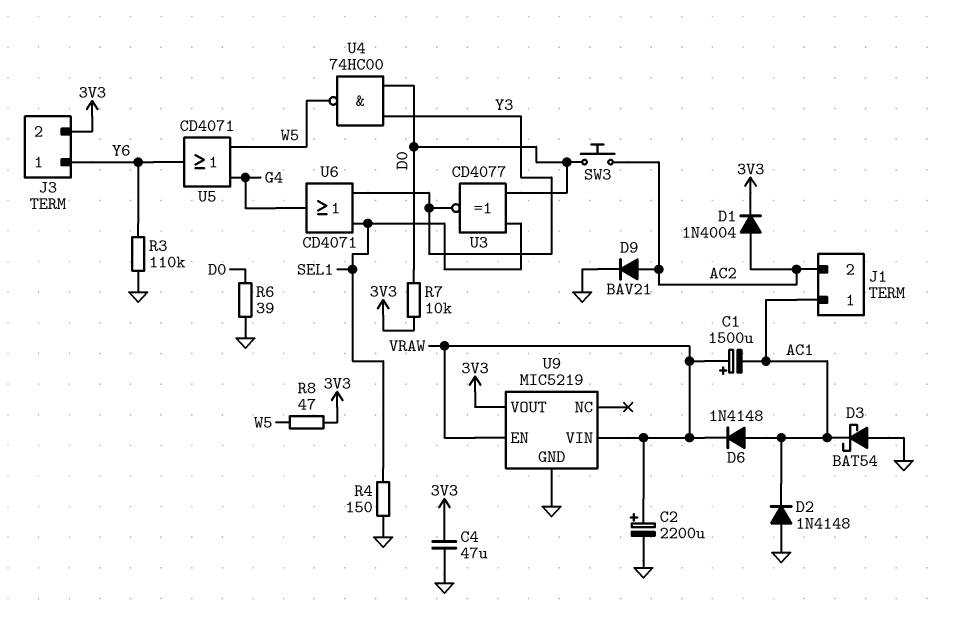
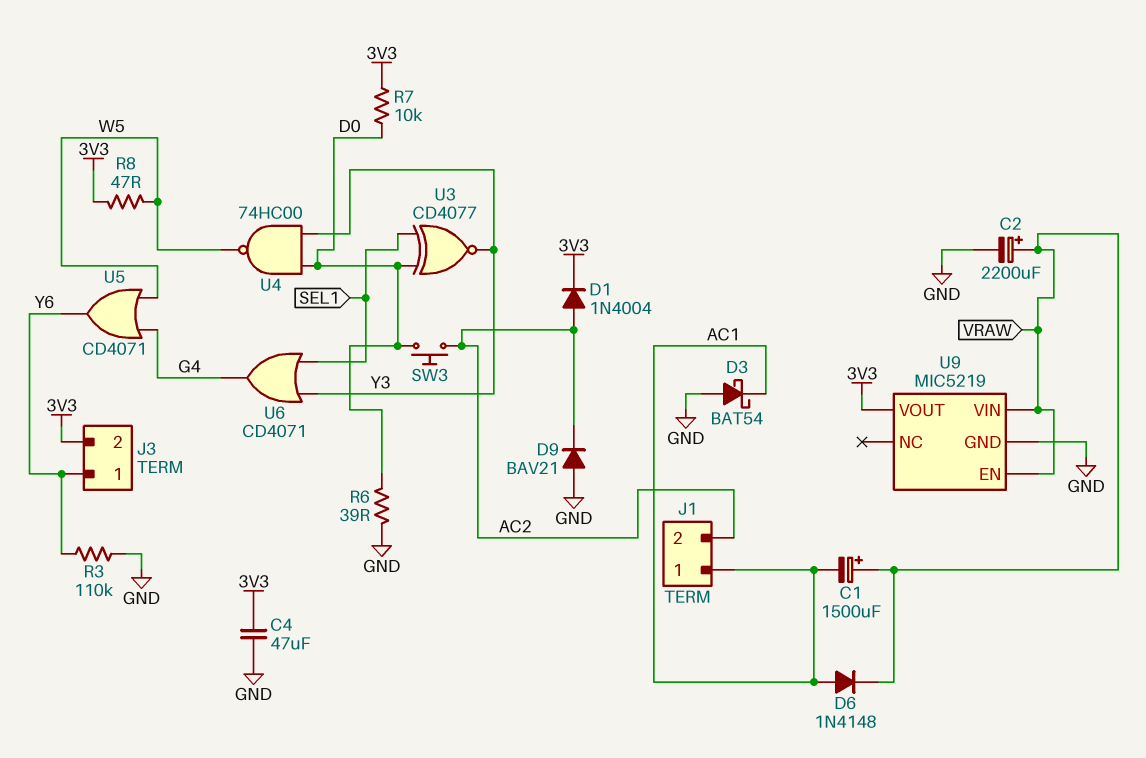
D2: diode 1N4148 (A GND, K AC1) -> none
D9: diode BAV21 (A AC2, K GND) -> diode BAV21 (A GND, K AC2)
R4: 150 (GND, SEL1) -> none

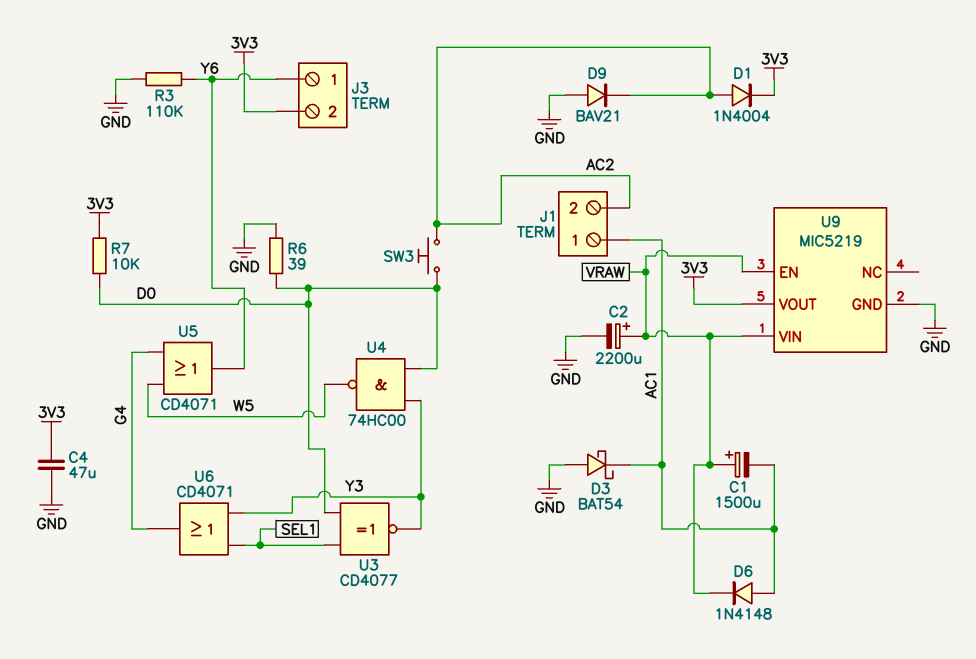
R8: 47 (3V3, W5) -> none

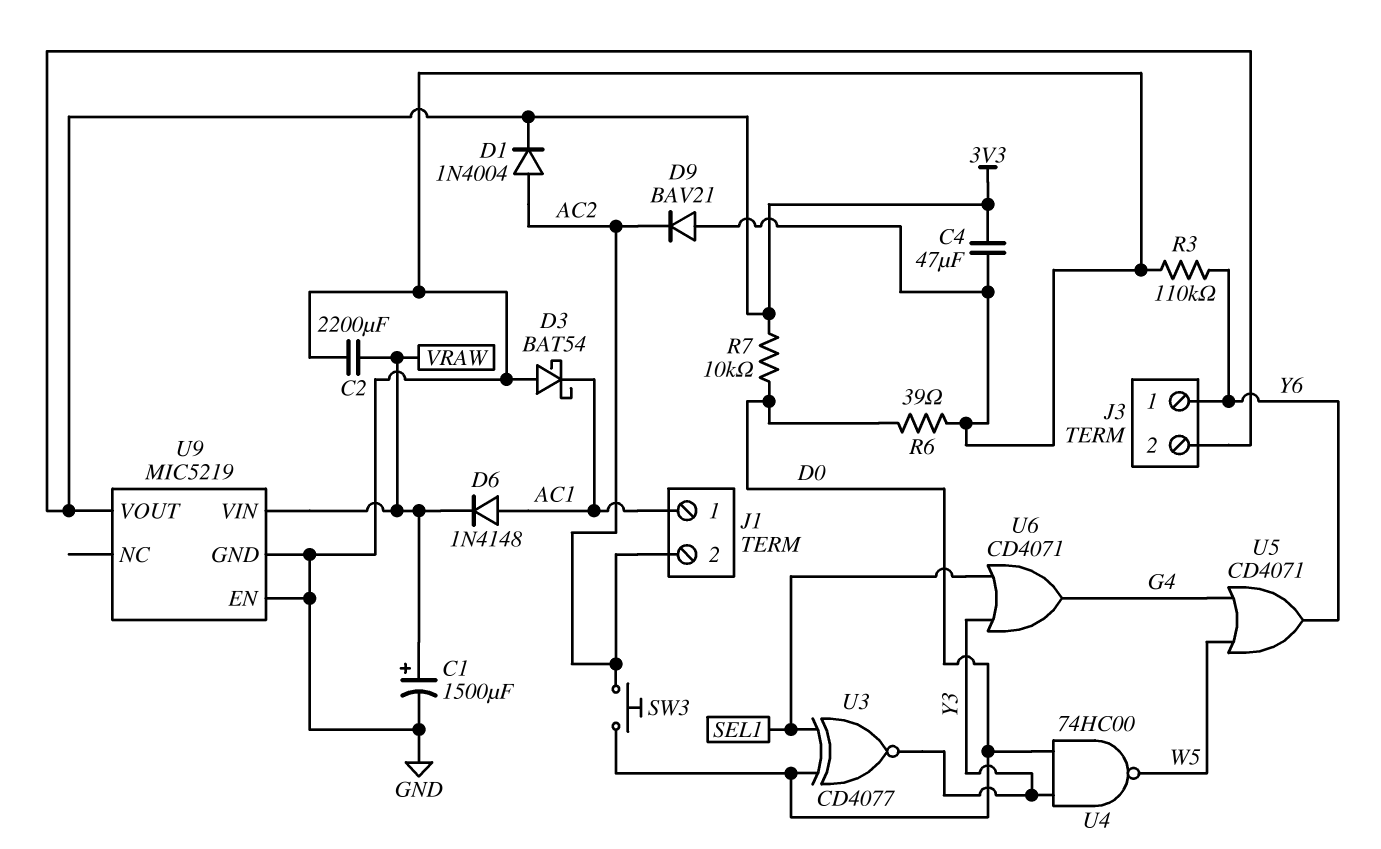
C1: 1500uF (plus VRAW, minus AC1) -> 1500uF (plus VRAW, minus GND)
C2: 2200uF (plus VRAW, minus GND) -> 2200uF (GND, VRAW)
U9 pin EN: VRAW -> GND

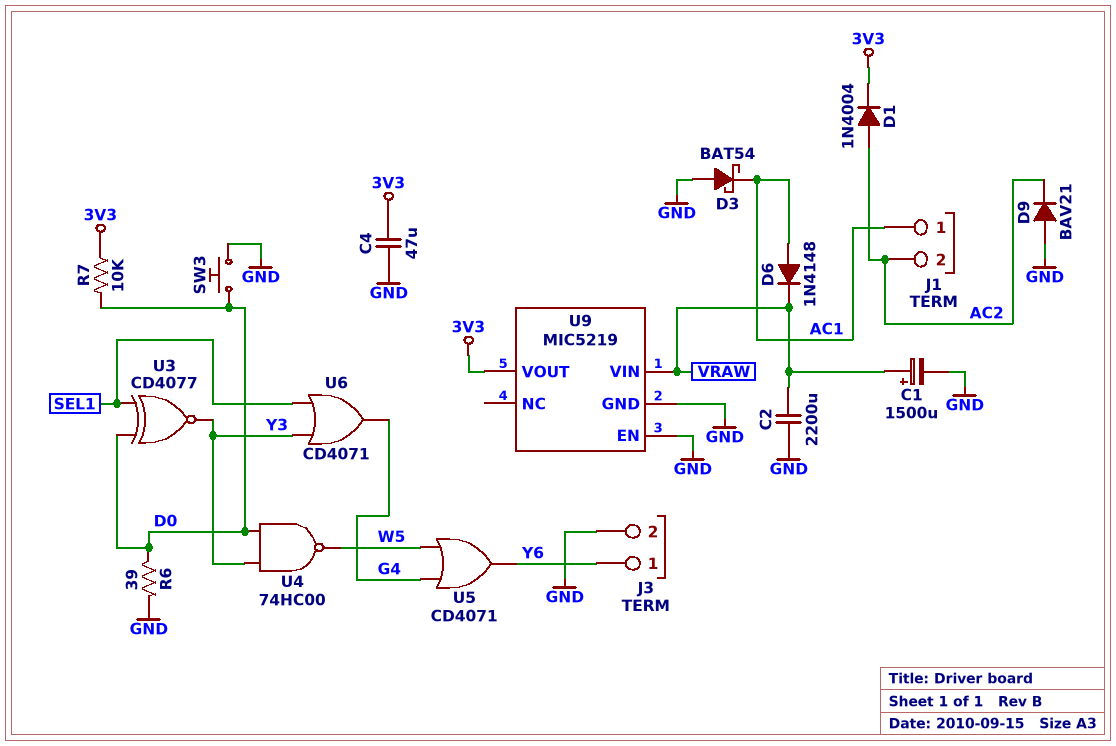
J3 pin 2: 3V3 -> GND
R3: 110k (GND, Y6) -> none
SW3: button (AC2, D0) -> button (D0, GND)

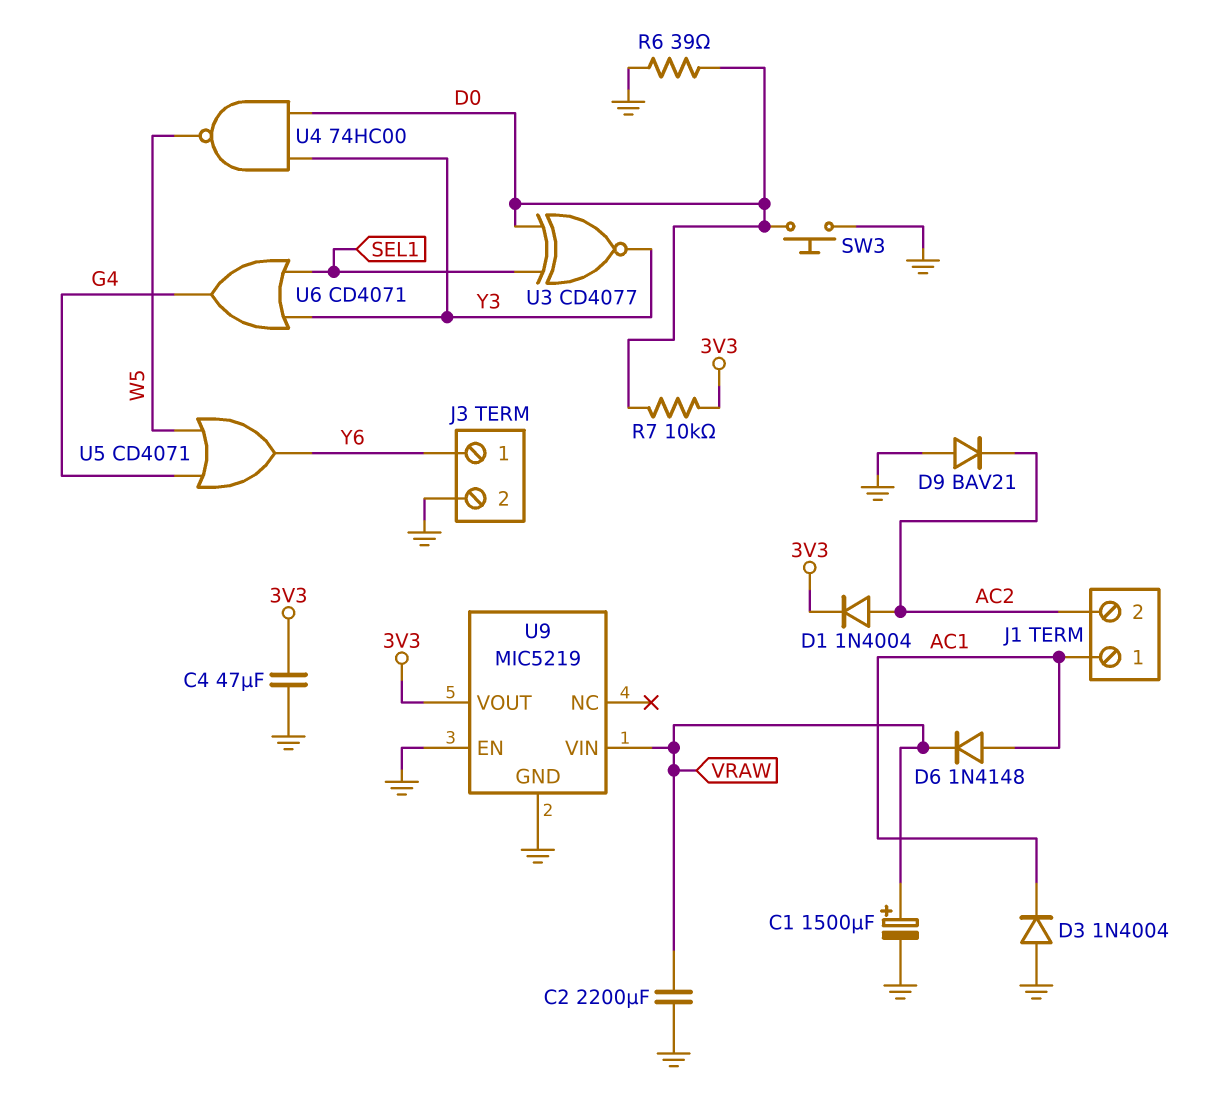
D3: schottky BAT54 (A GND, K AC1) -> diode 1N4004 (A GND, K AC1)

